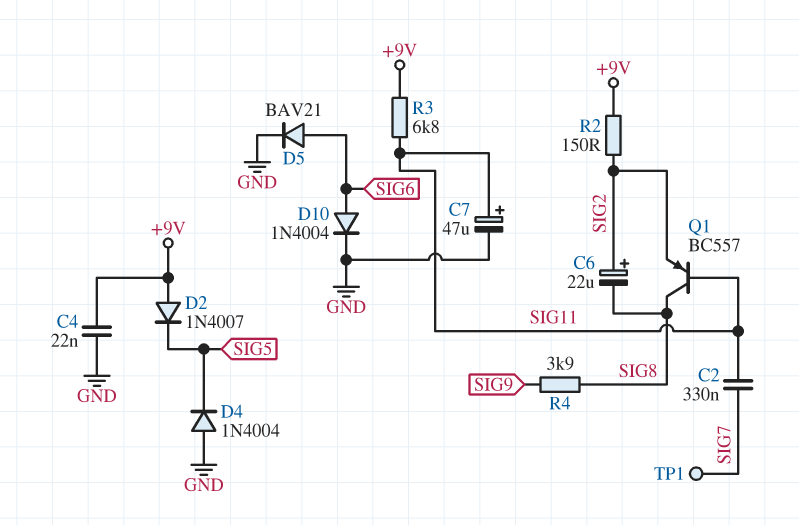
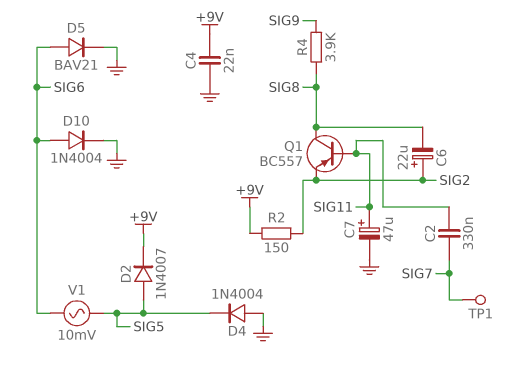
D2: diode 1N4007 (A +9V, K SIG5) -> diode 1N4007 (A SIG5, K +9V)
R3: 6.8k (+9V, SIG11) -> none
V1: none -> AC 10mV (SIG5, SIG6)

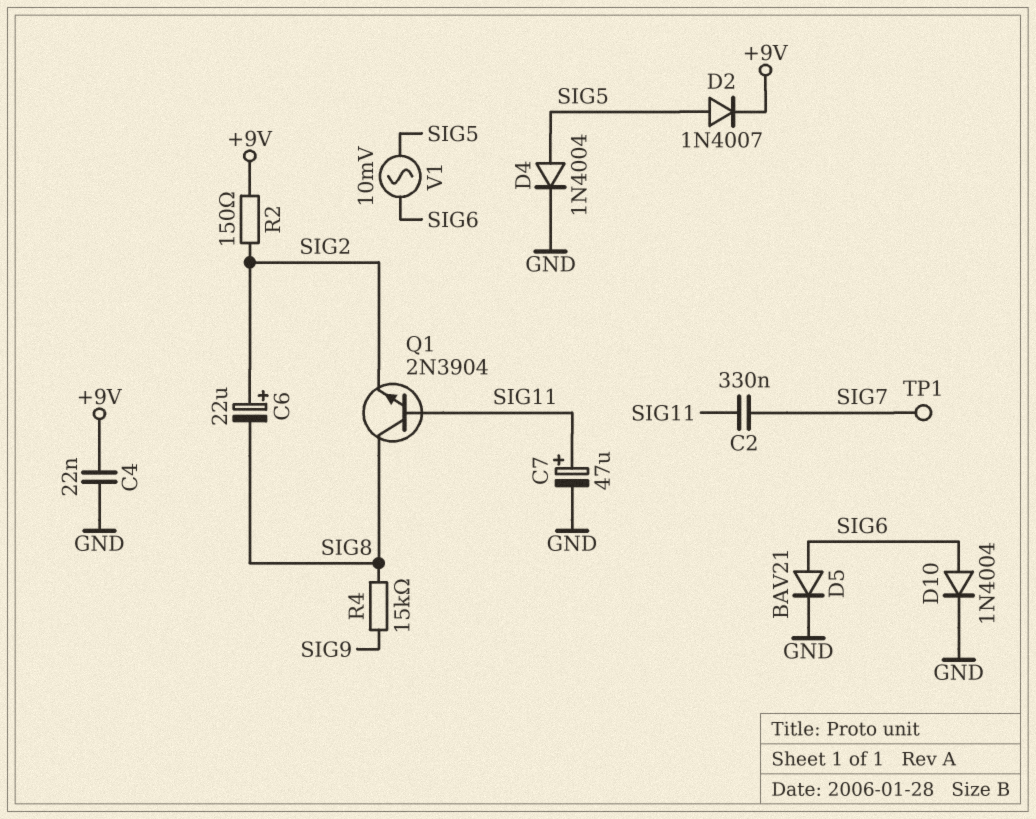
D4: diode 1N4004 (A GND, K SIG5) -> diode 1N4004 (A SIG5, K GND)
Q1: PNP BC557 (B SIG11, C SIG8, E SIG2) -> NPN 2N3904 (B SIG11, C SIG8, E SIG2)
R4: 3.9k (SIG8, SIG9) -> 15k (SIG8, SIG9)

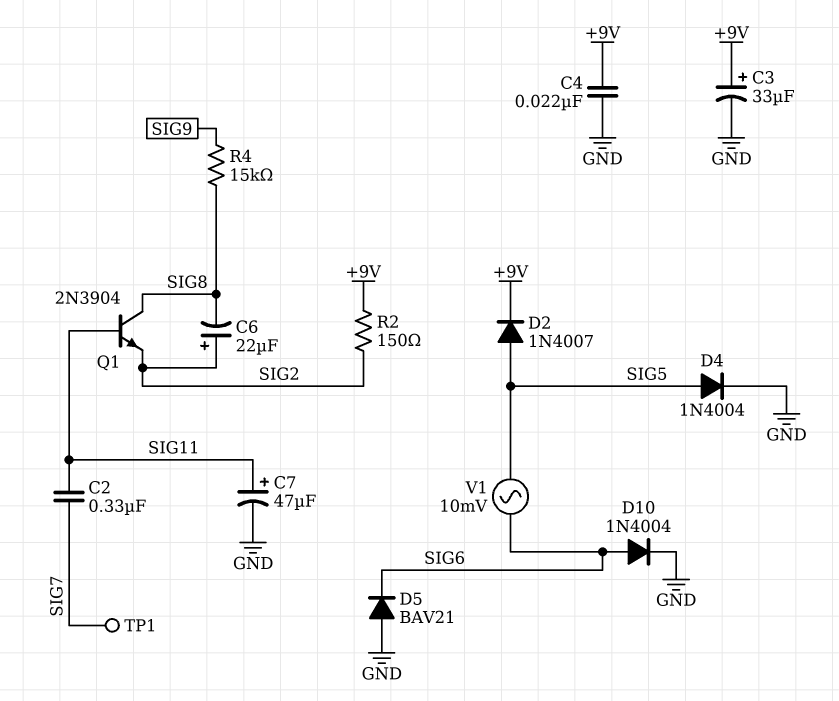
C3: none -> 33uF (plus +9V, minus GND)
D5: diode BAV21 (A SIG6, K GND) -> diode BAV21 (A GND, K SIG6)

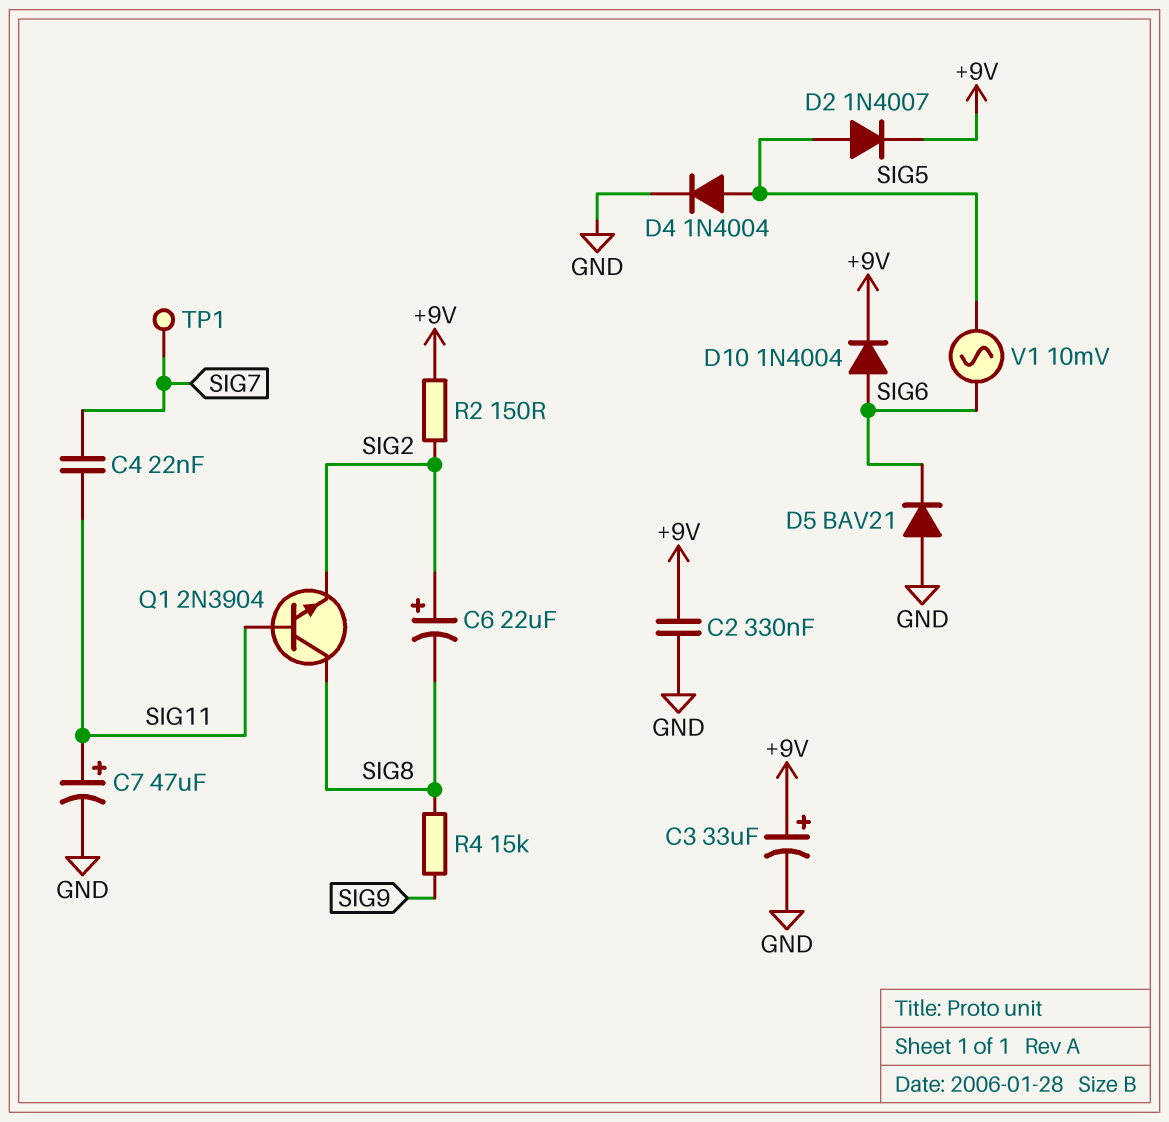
C2: 330nF (SIG7, SIG11) -> 330nF (+9V, GND)
C4: 22nF (+9V, GND) -> 22nF (SIG7, SIG11)
D10: diode 1N4004 (A SIG6, K GND) -> diode 1N4004 (A SIG6, K +9V)

